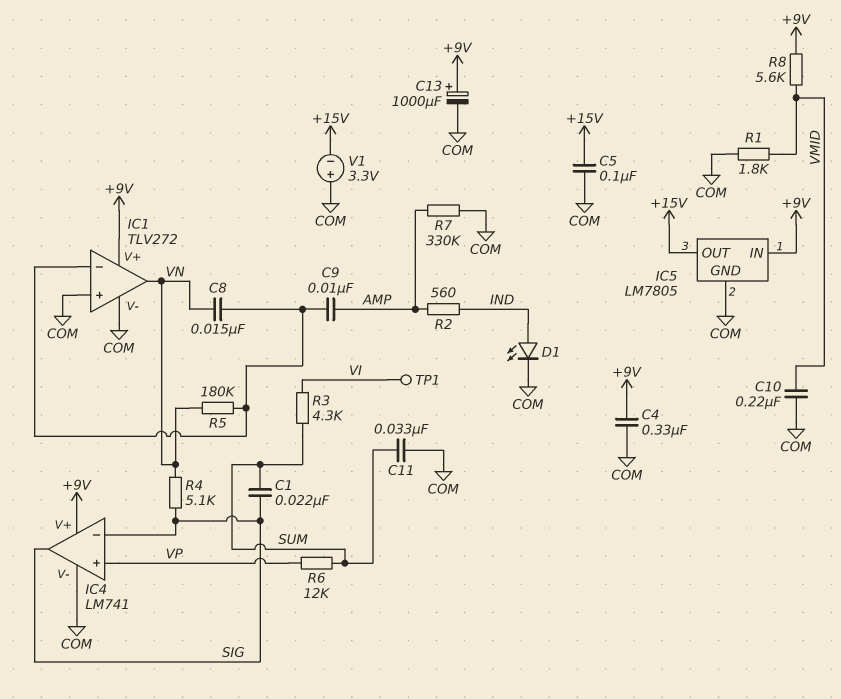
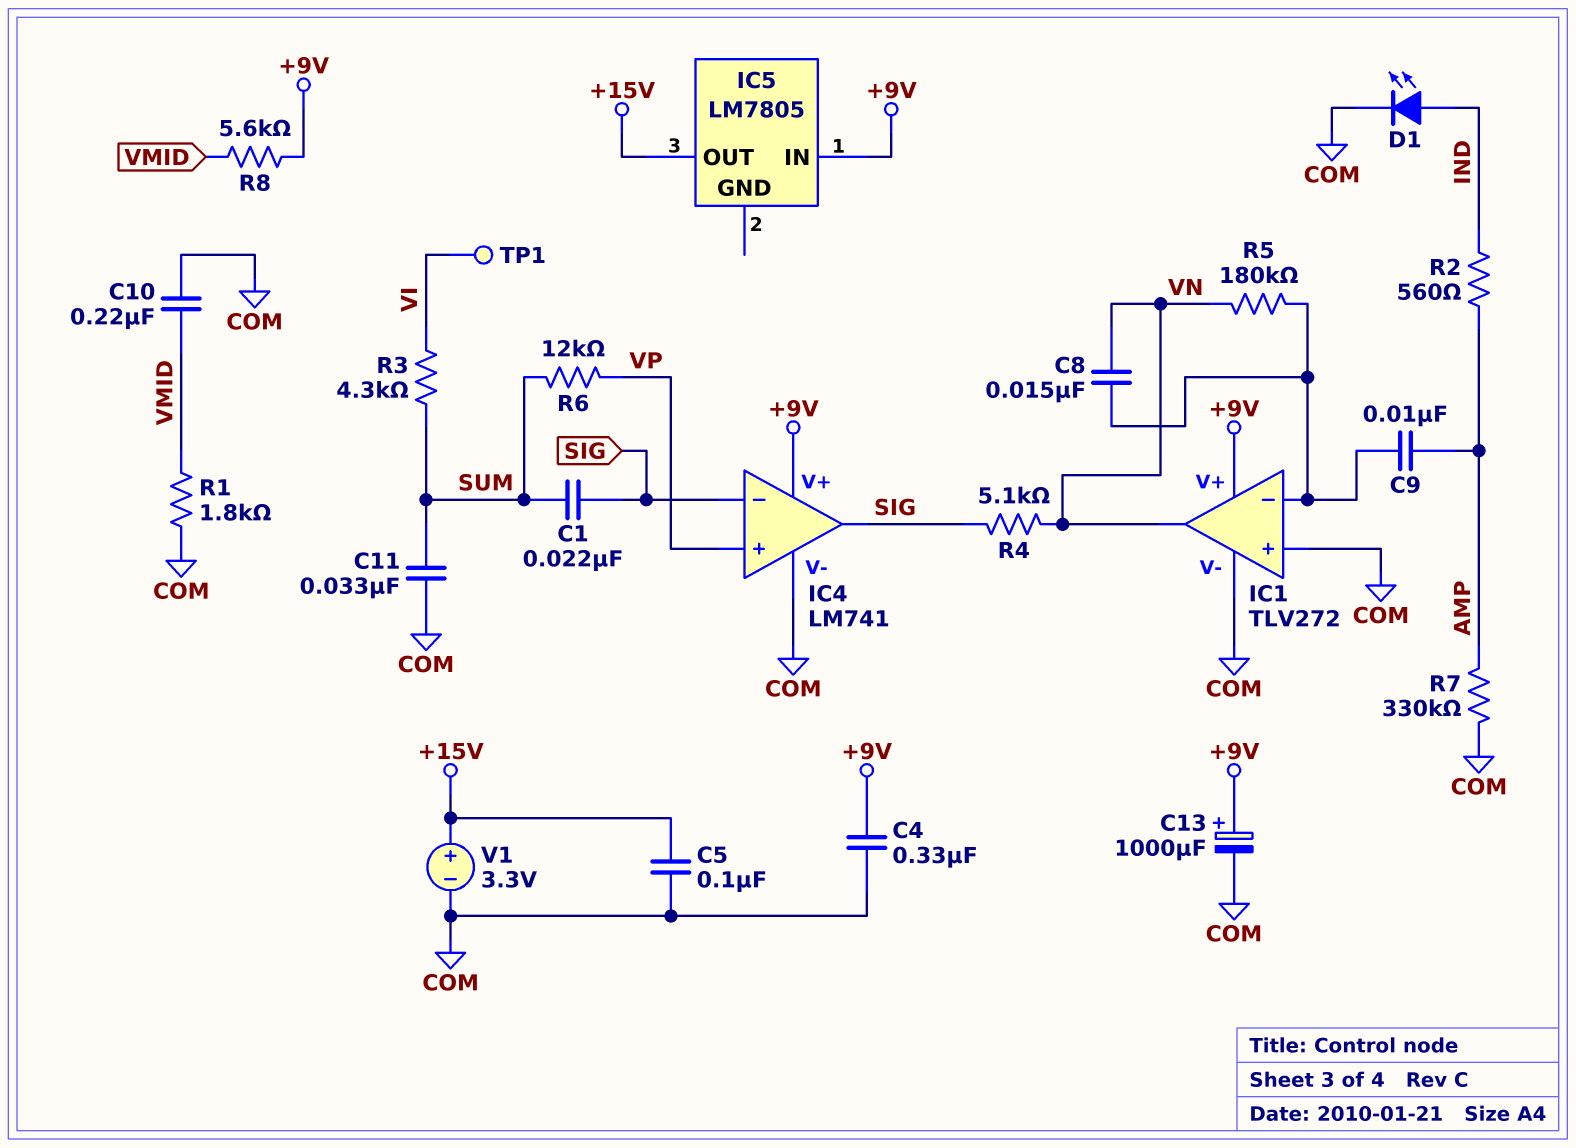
IC5 pin GND: COM -> none
V1: 3.3V (plus COM, minus +15V) -> 3.3V (plus +15V, minus COM)

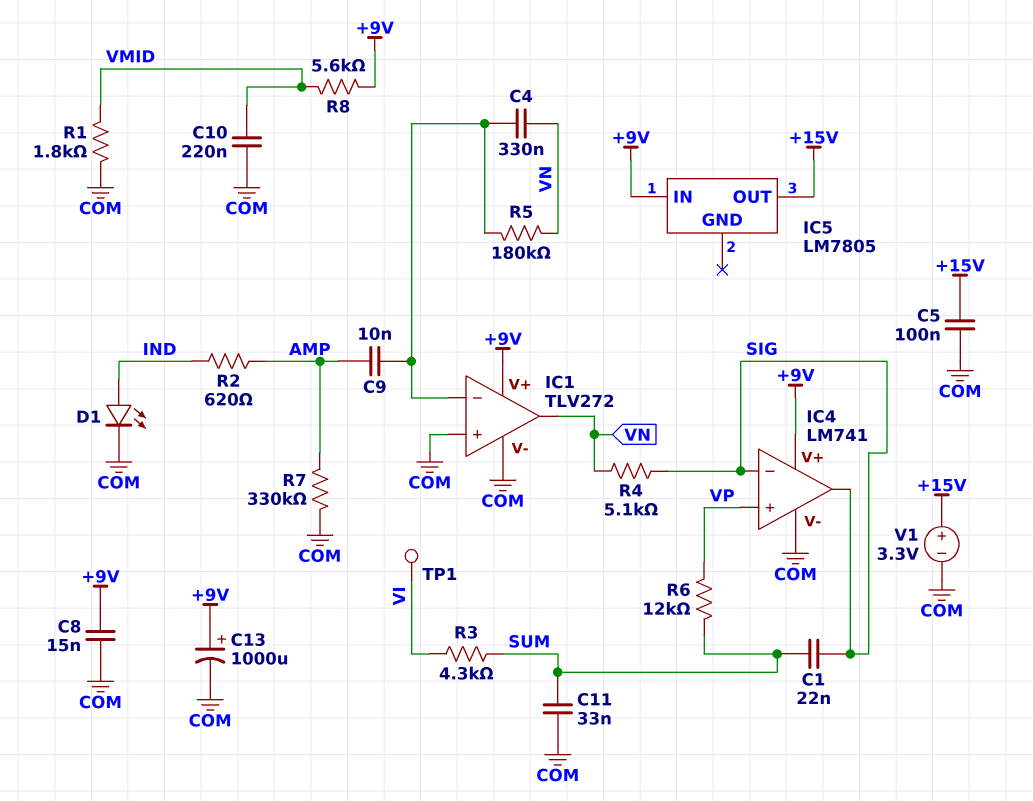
C4: 330nF (+9V, COM) -> 330nF (IC1/in-, VN)
C8: 15nF (IC1/in-, VN) -> 15nF (+9V, COM)
R2: 560 (AMP, IND) -> 620 (AMP, IND)

